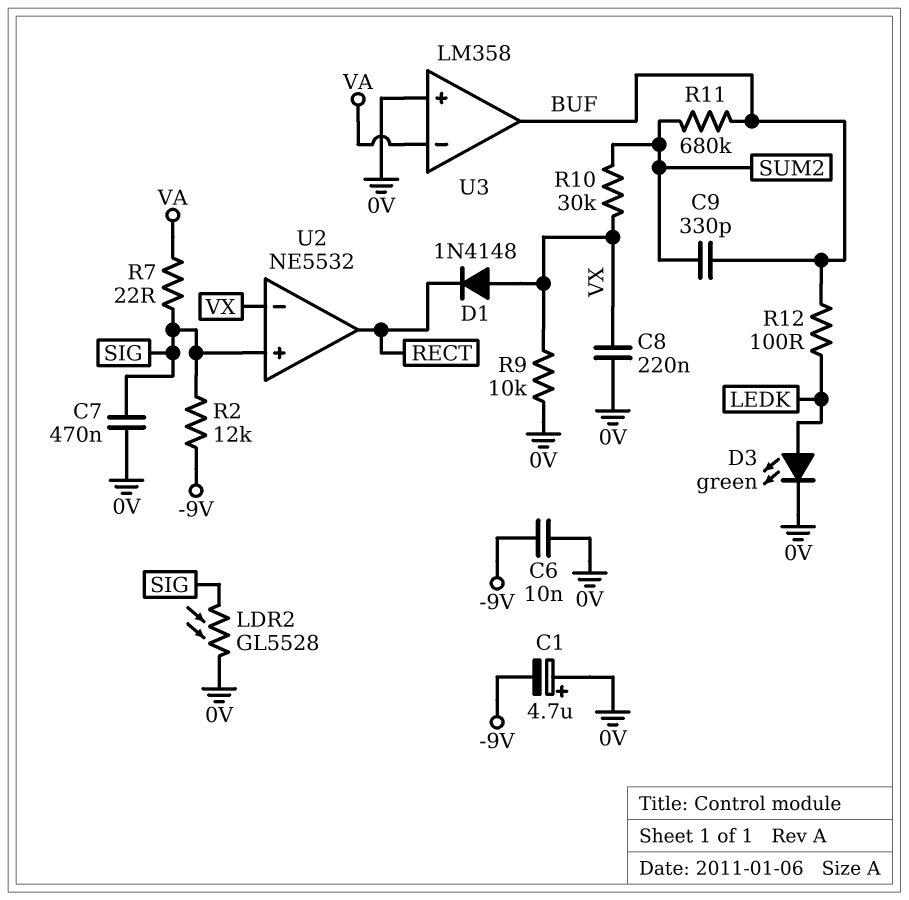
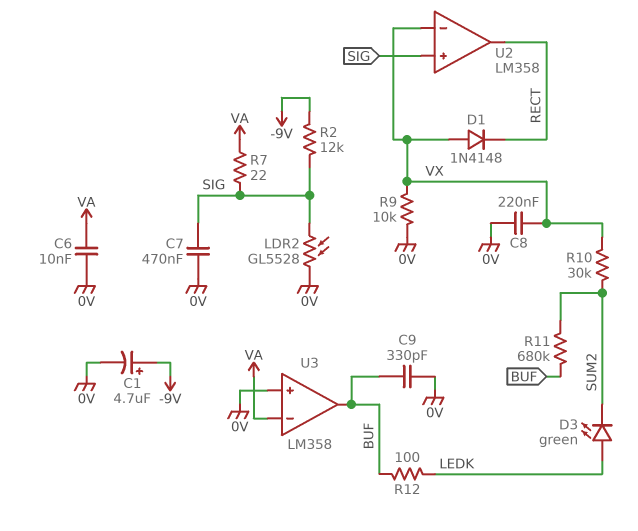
C1: 4.7uF (plus 0V, minus -9V) -> 4.7uF (plus -9V, minus 0V)
C6: 10nF (-9V, 0V) -> 10nF (0V, VA)
C9: 330pF (BUF, SUM2) -> 330pF (0V, BUF)
D3: LED green (A LEDK, K 0V) -> LED green (A LEDK, K SUM2)
U2: NE5532 -> LM358

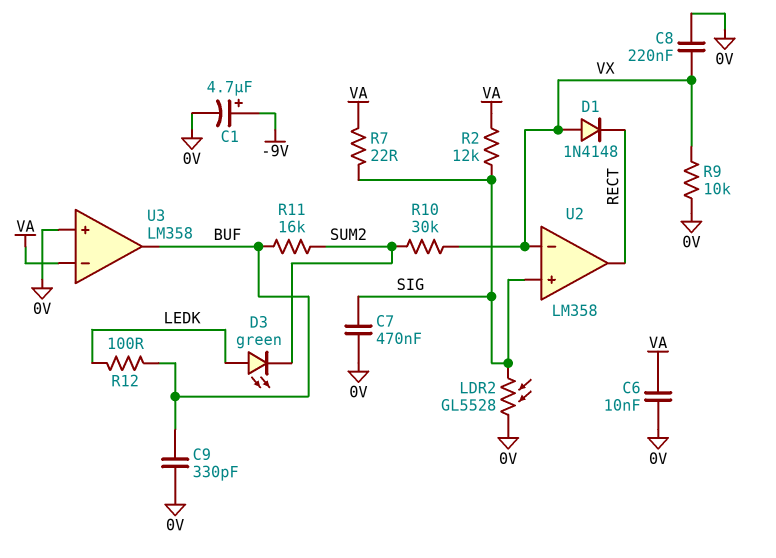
R2: 12k (-9V, SIG) -> 12k (SIG, VA)
R11: 680k (BUF, SUM2) -> 16k (BUF, SUM2)

